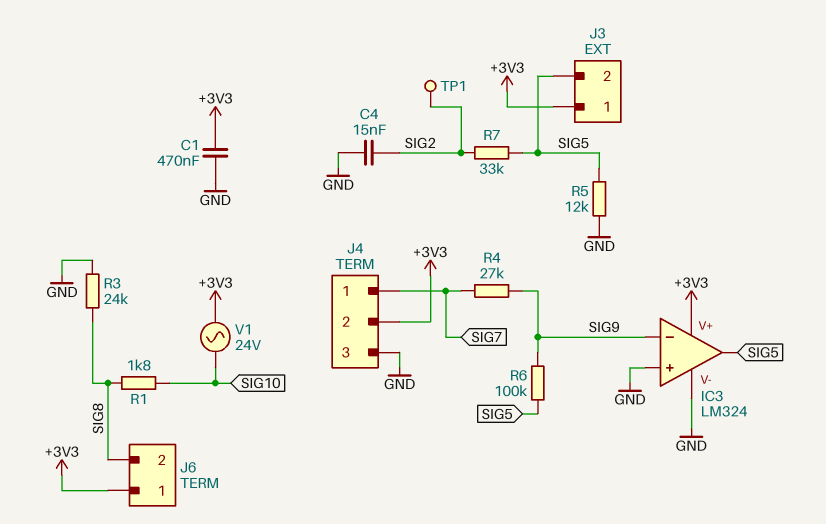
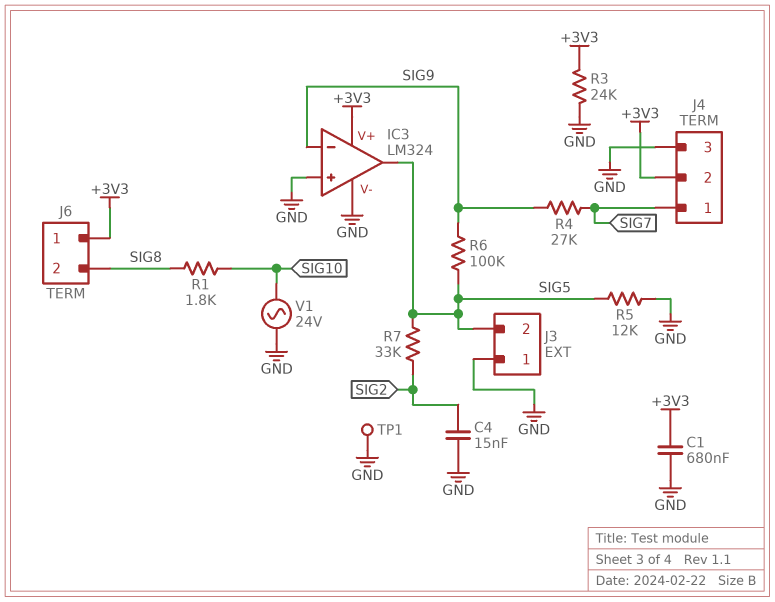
C1: 470nF (+3V3, GND) -> 680nF (+3V3, GND)
J3 pin 1: +3V3 -> GND
R3: 24k (GND, SIG8) -> 24k (+3V3, GND)
TP1: test point (SIG2) -> test point (GND)
V1: AC 24V (+3V3, SIG10) -> AC 24V (GND, SIG10)

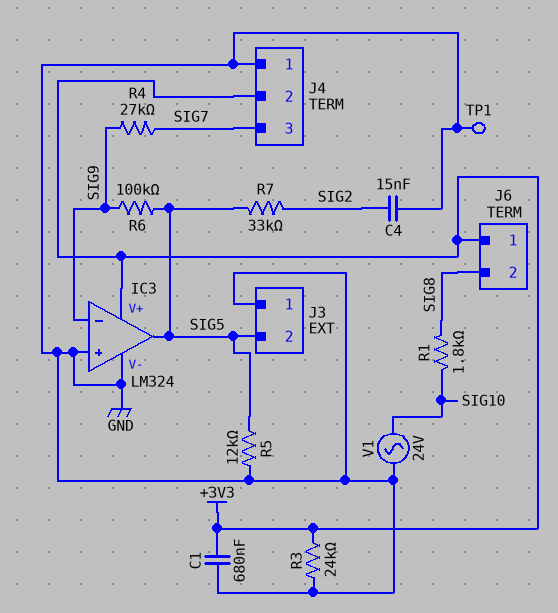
J4 pin 1: SIG7 -> GND
J4 pin 3: GND -> SIG7

